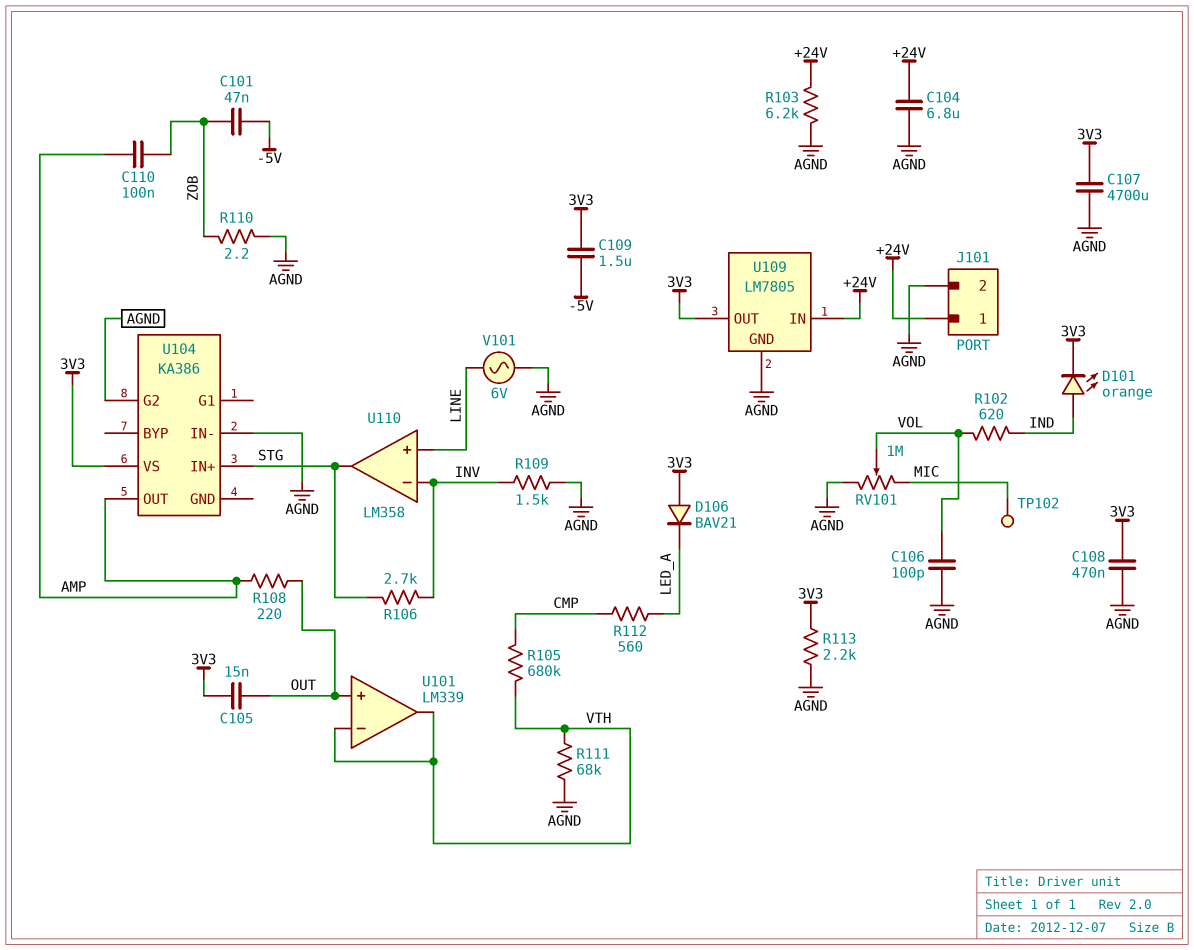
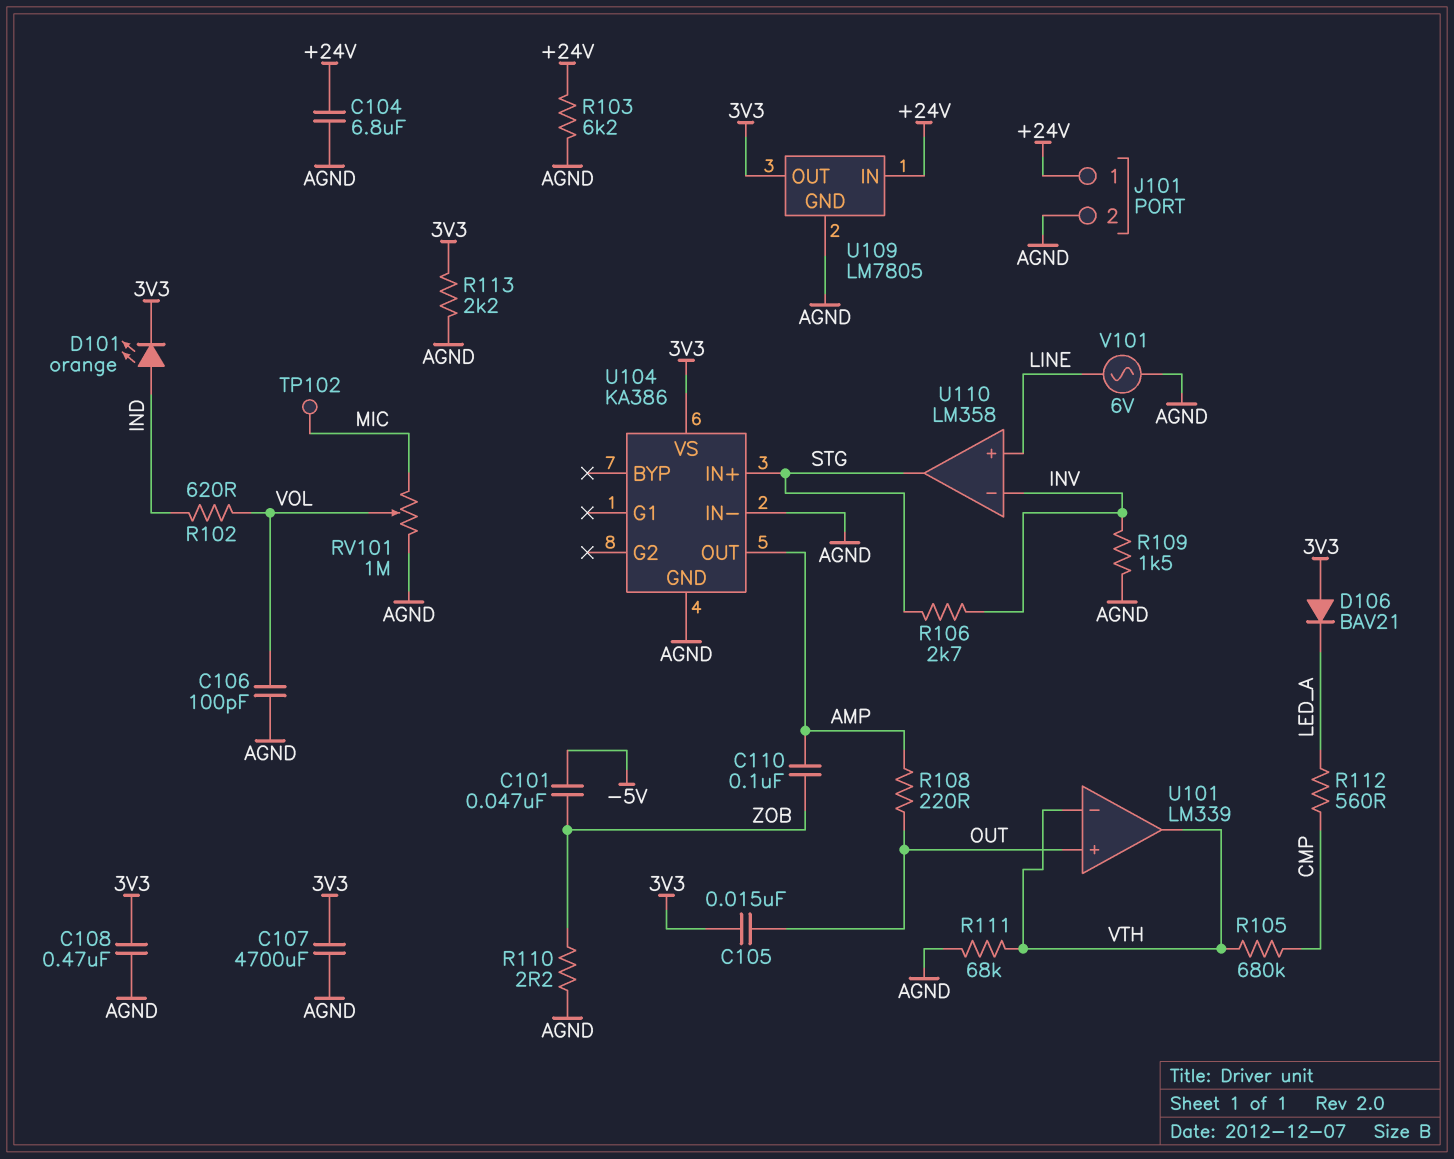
C109: 1.5uF (-5V, 3V3) -> none
U104 pin G2: AGND -> none
U104 pin GND: none -> AGND

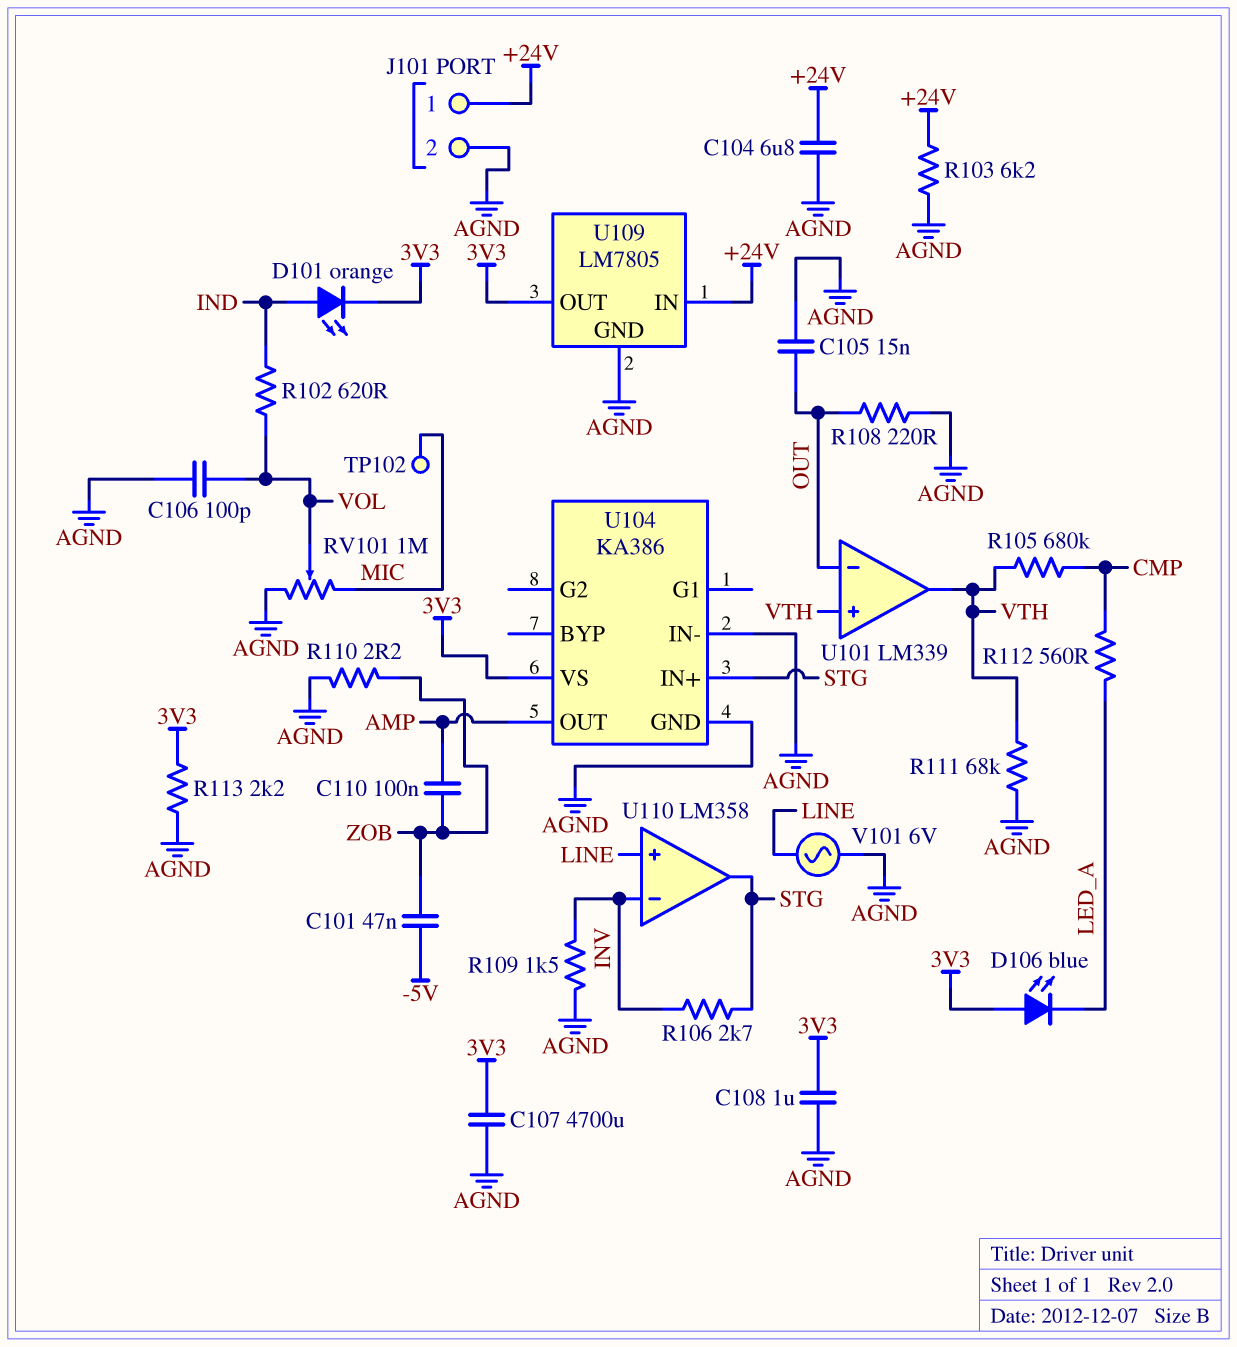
C105: 15nF (3V3, OUT) -> 15nF (AGND, OUT)
C108: 470nF (3V3, AGND) -> 1uF (3V3, AGND)
D106: diode BAV21 (A 3V3, K LED_A) -> LED blue (A 3V3, K LED_A)
R108: 220 (AMP, OUT) -> 220 (AGND, OUT)
U101 pin in+: OUT -> VTH
U101 pin in-: VTH -> OUT

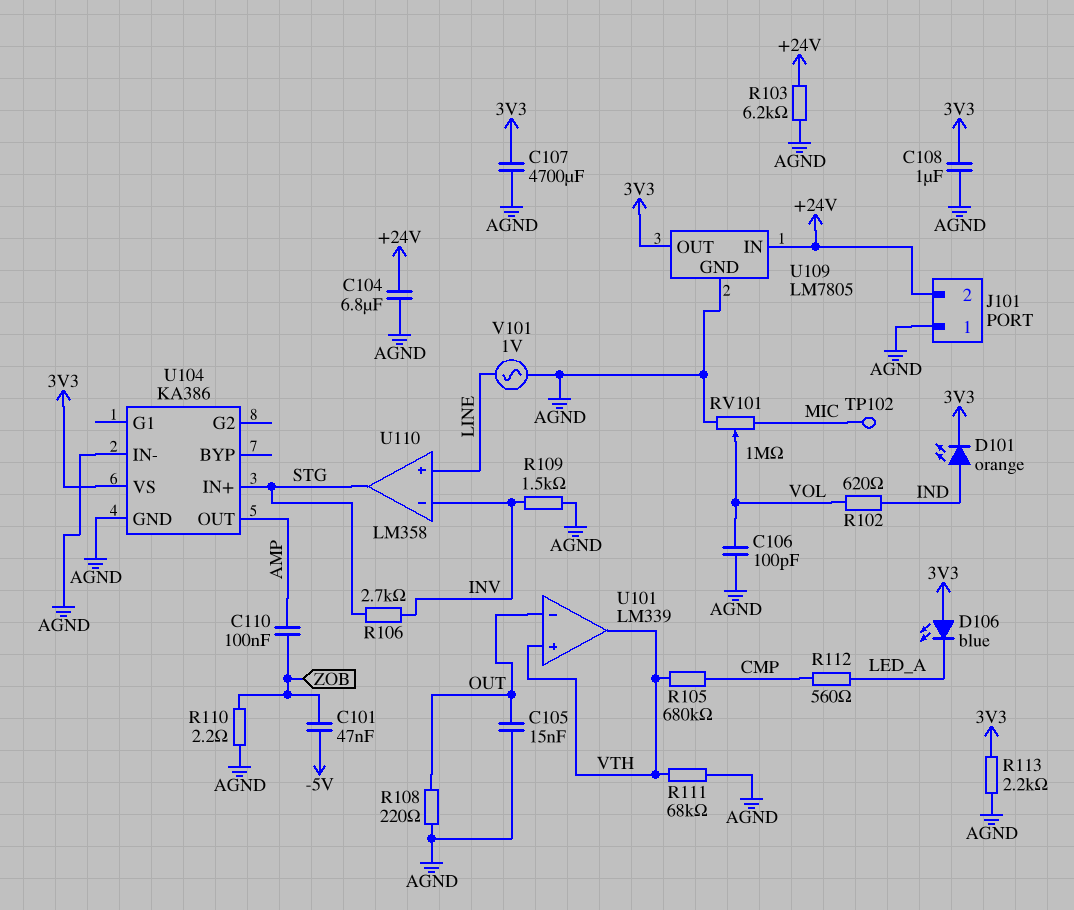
J101 pin 1: +24V -> AGND
J101 pin 2: AGND -> +24V
V101: AC 6V (AGND, LINE) -> AC 1V (AGND, LINE)

